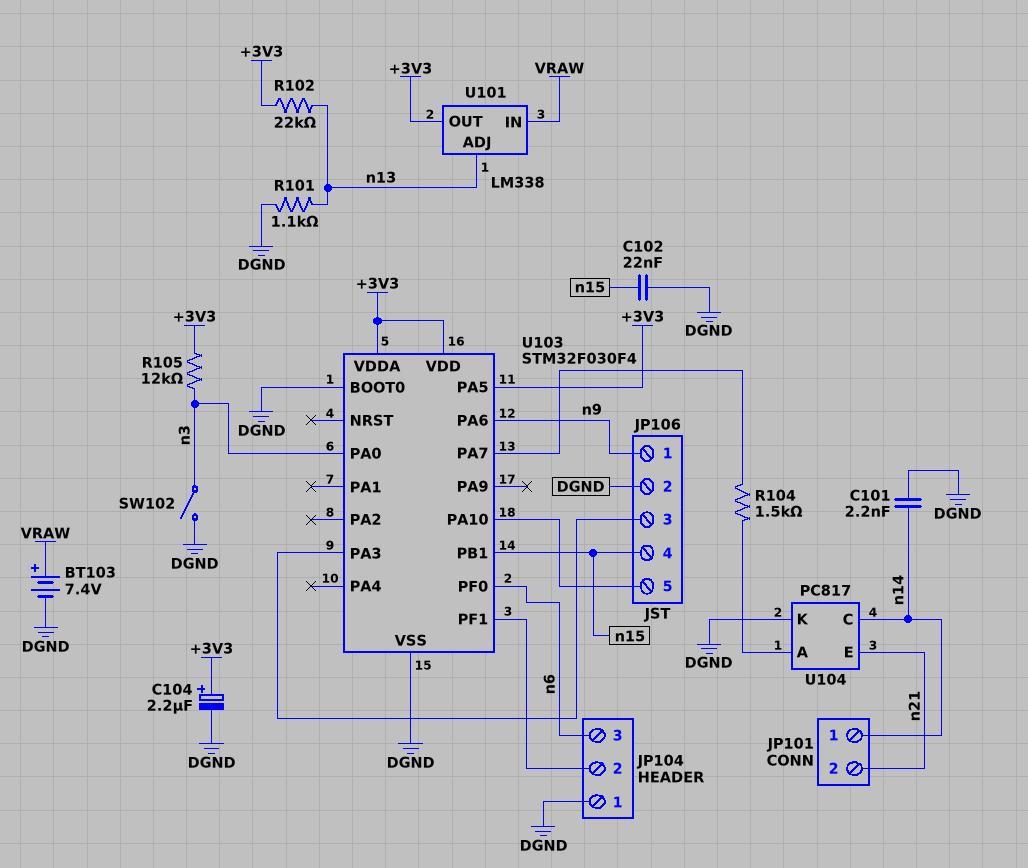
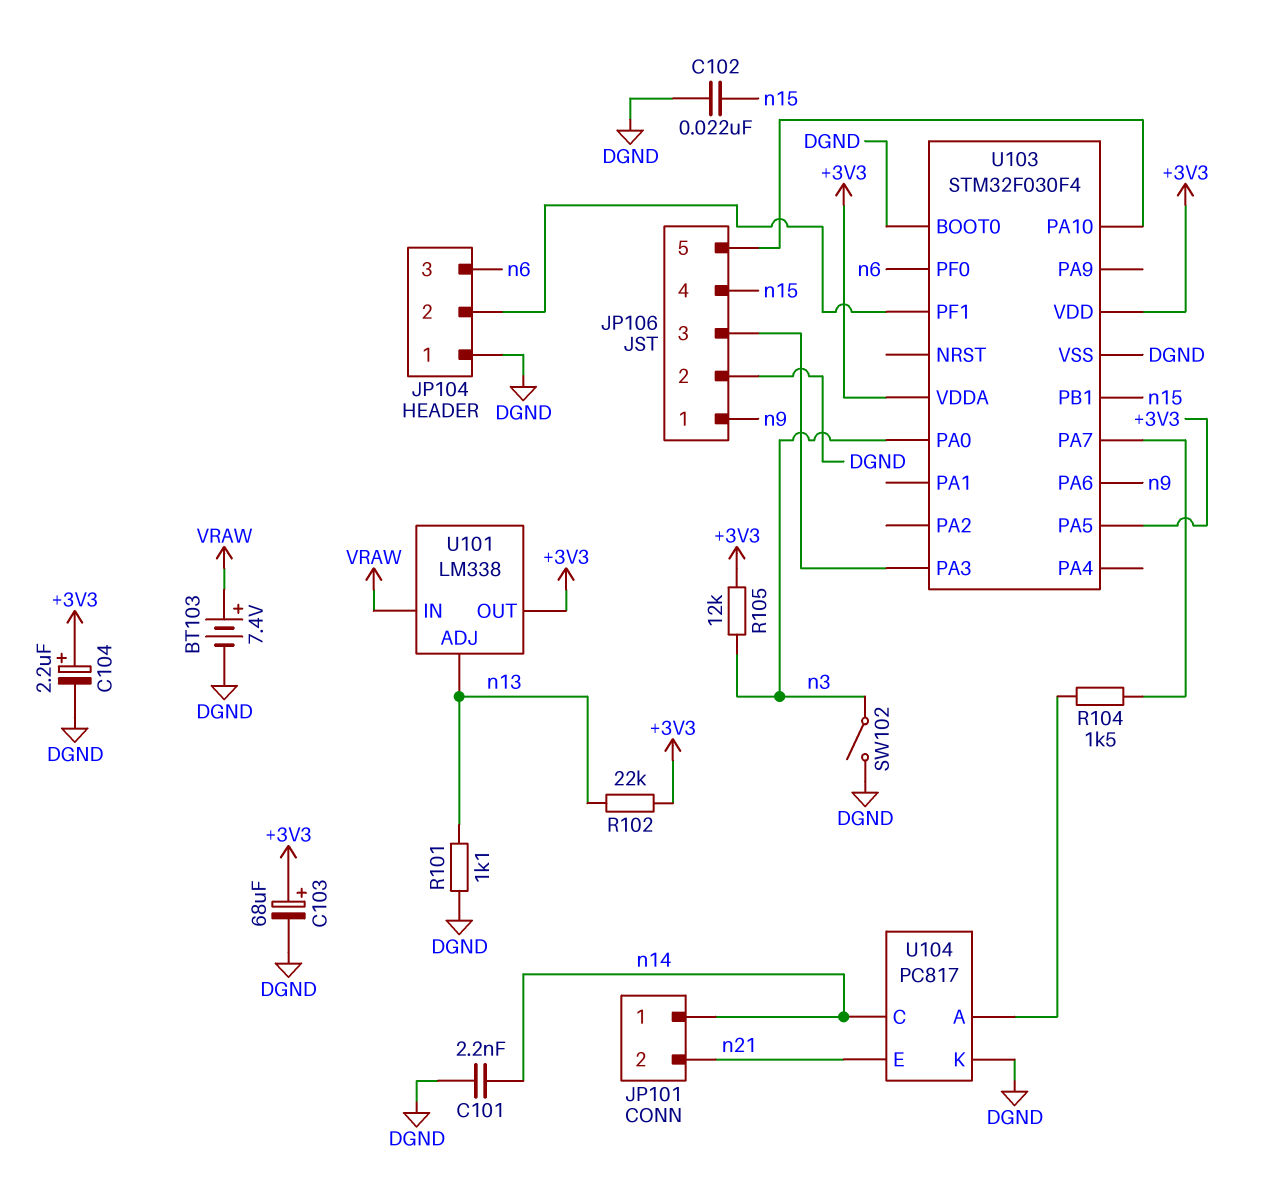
C103: none -> 68uF (plus +3V3, minus DGND)

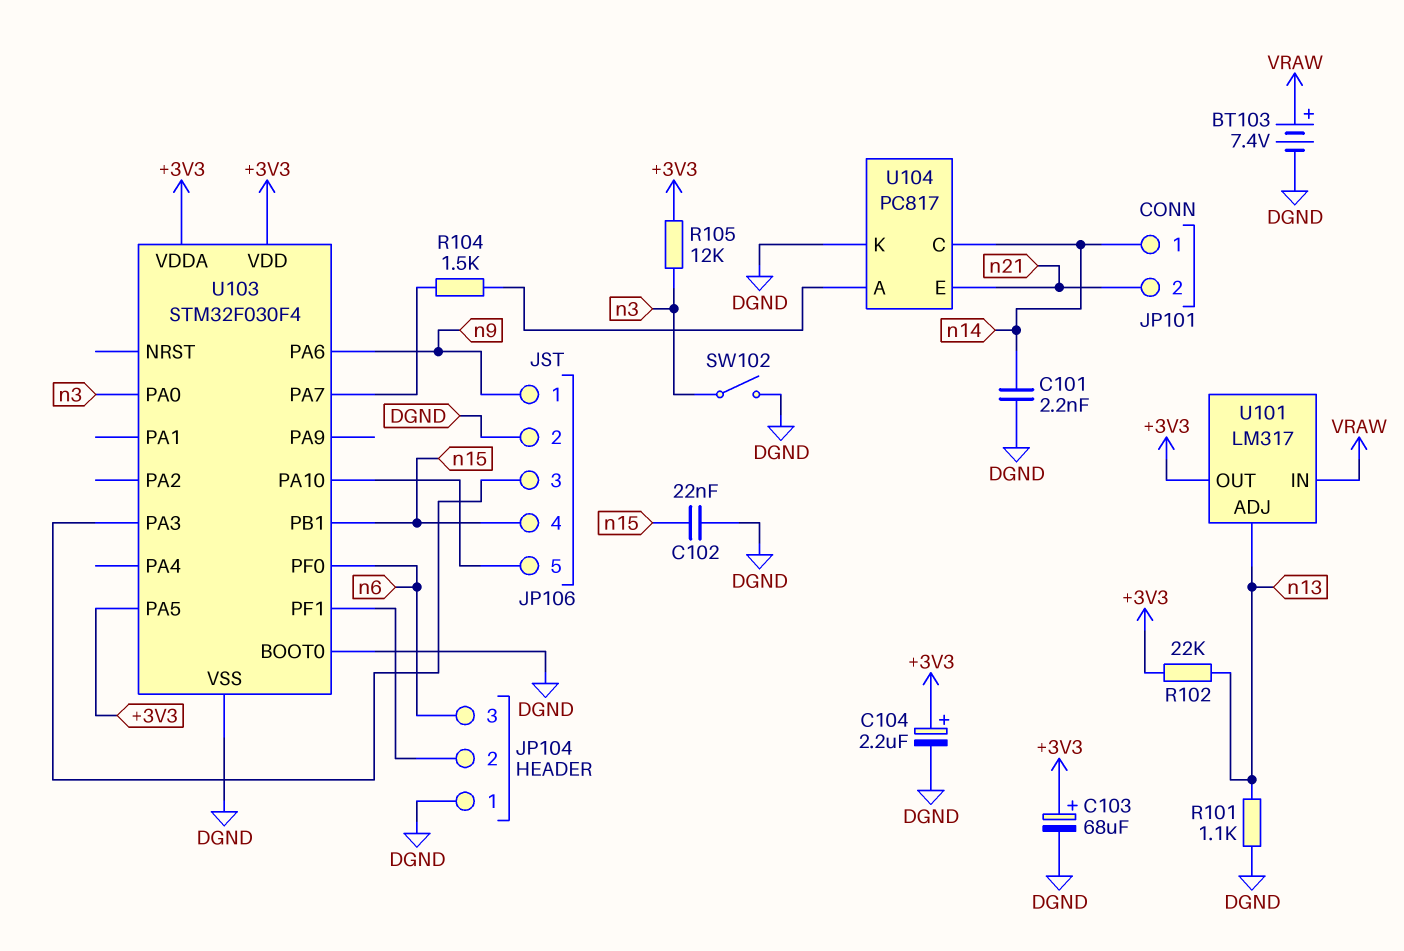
U101: LM338 -> LM317

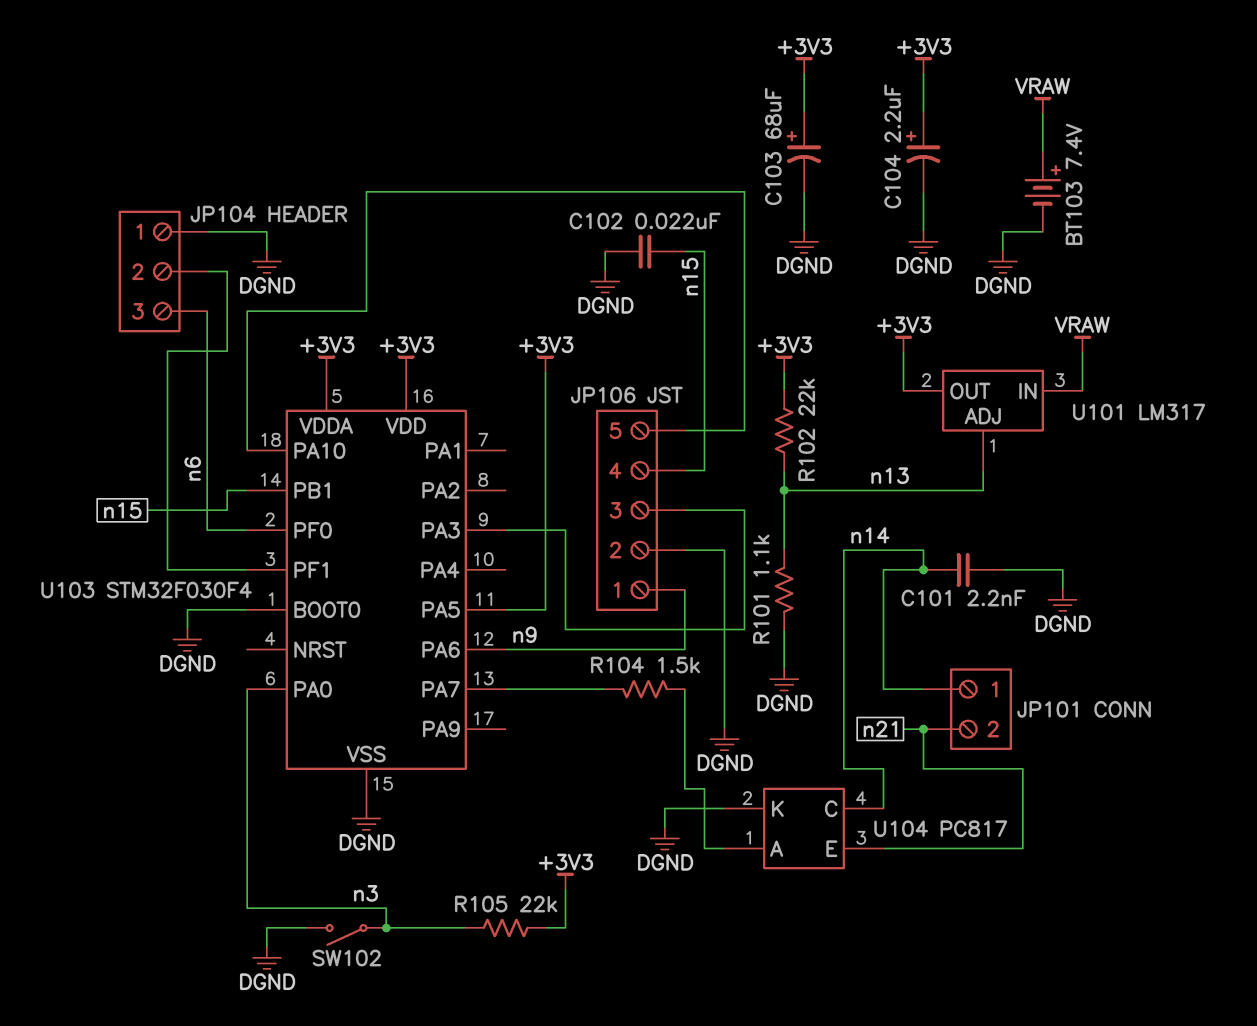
R105: 12k (+3V3, n3) -> 22k (+3V3, n3)

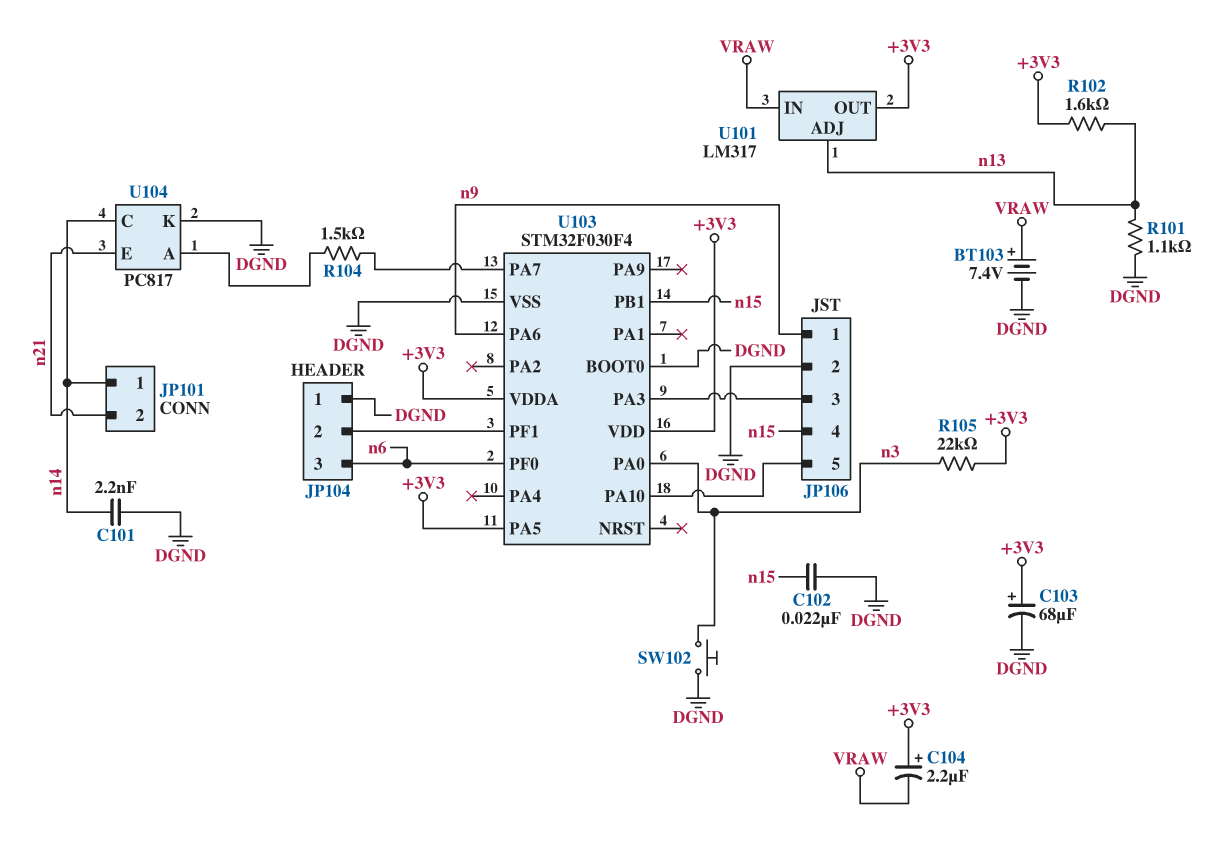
C104: 2.2uF (plus +3V3, minus DGND) -> 2.2uF (plus +3V3, minus VRAW)
R102: 22k (+3V3, n13) -> 1.6k (+3V3, n13)
SW102: switch (DGND, n3) -> button (DGND, n3)

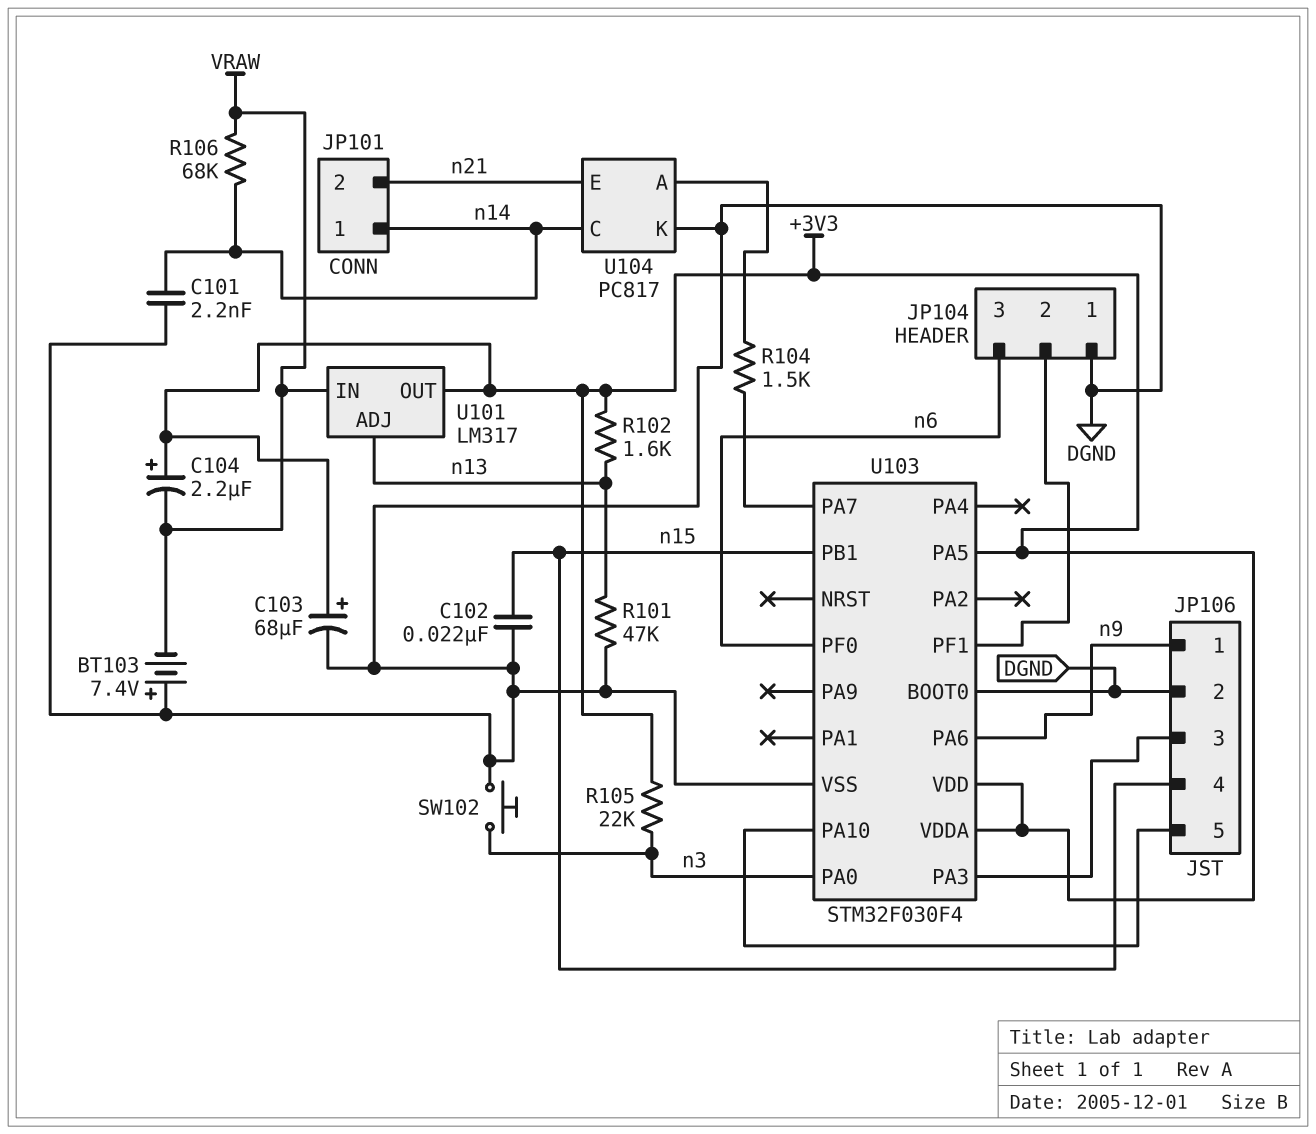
BT103: 7.4V (plus VRAW, minus DGND) -> 7.4V (plus DGND, minus VRAW)
R101: 1.1k (DGND, n13) -> 47k (DGND, n13)
R106: none -> 68k (VRAW, n14)

